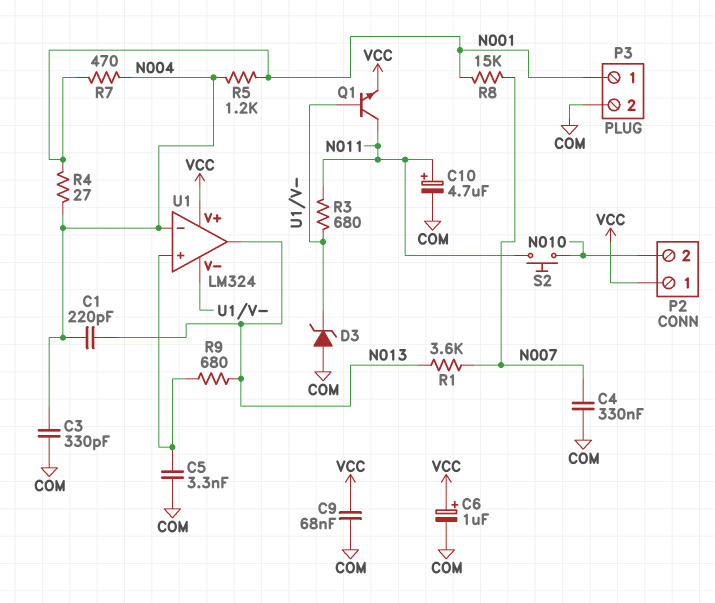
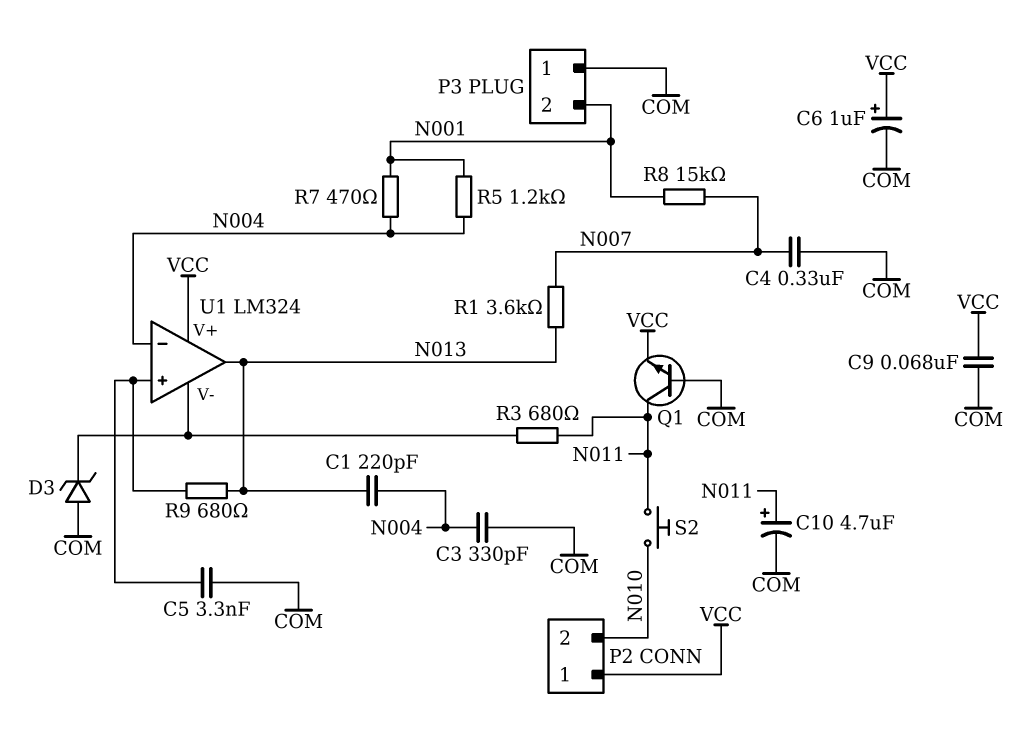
P3 pin 1: N001 -> COM
P3 pin 2: COM -> N001
Q1: NPN (B U1/V-, C N011, E VCC) -> NPN (B COM, C N011, E VCC)
R4: 27 (N001, N004) -> none

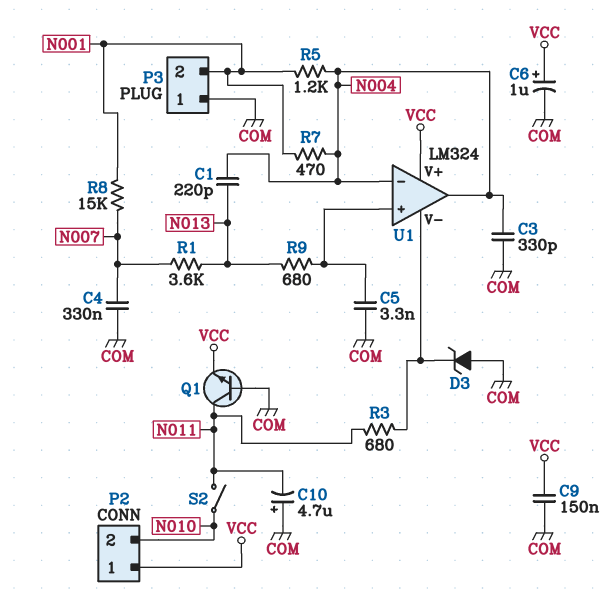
C9: 68nF (COM, VCC) -> 150nF (COM, VCC)
C10: 4.7uF (plus N011, minus COM) -> 4.7uF (plus COM, minus N011)
S2: button (N010, N011) -> switch (N010, N011)
U1 pin out: N013 -> N004

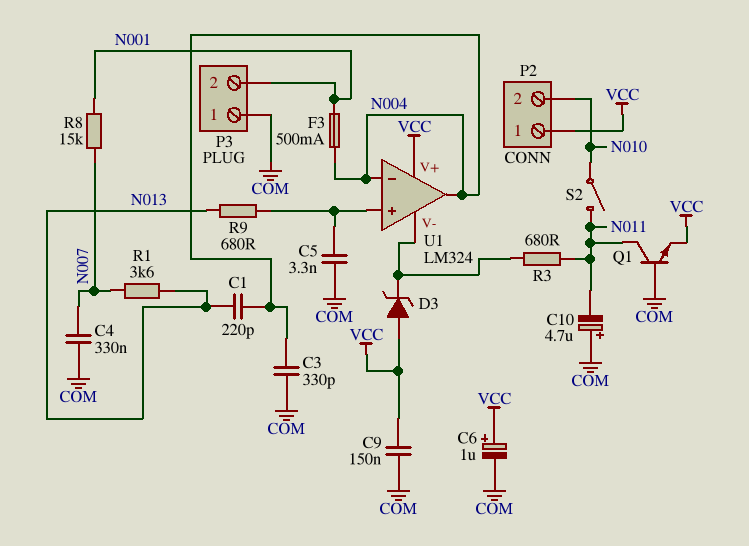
D3: zener (A COM, K U1/V-) -> zener (A VCC, K U1/V-)
F3: none -> 500mA (N001, N004)
R5: 1.2k (N001, N004) -> none
R7: 470 (N001, N004) -> none

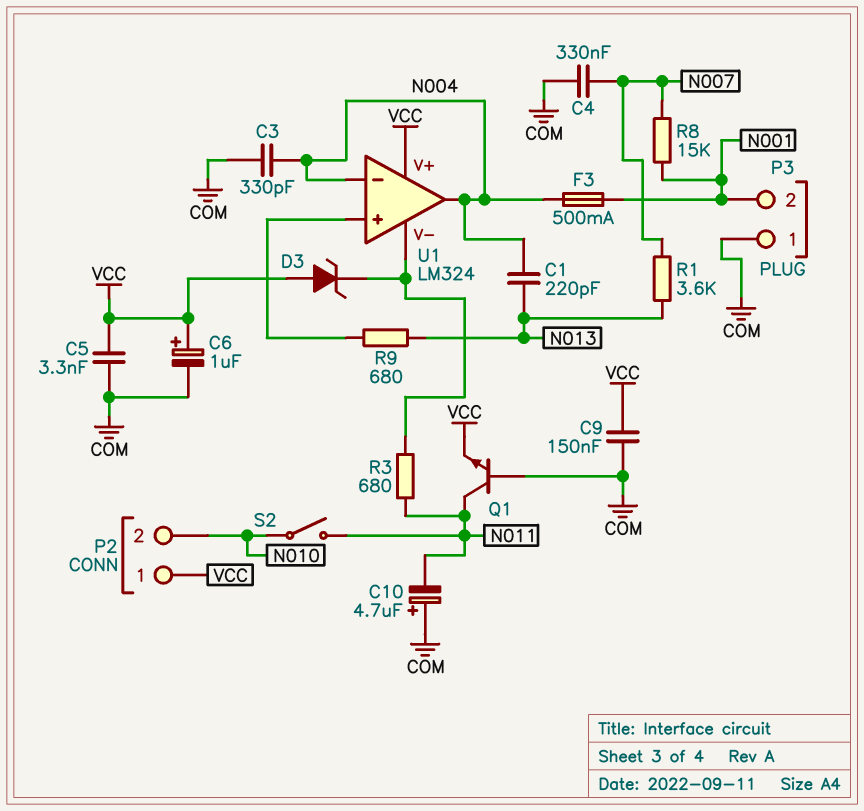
C5: 3.3nF (COM, U1/in+) -> 3.3nF (COM, VCC)

